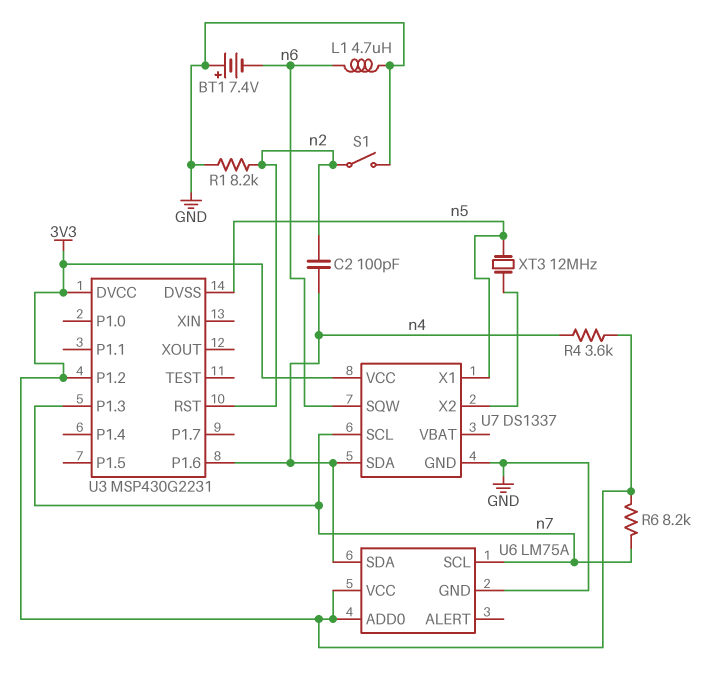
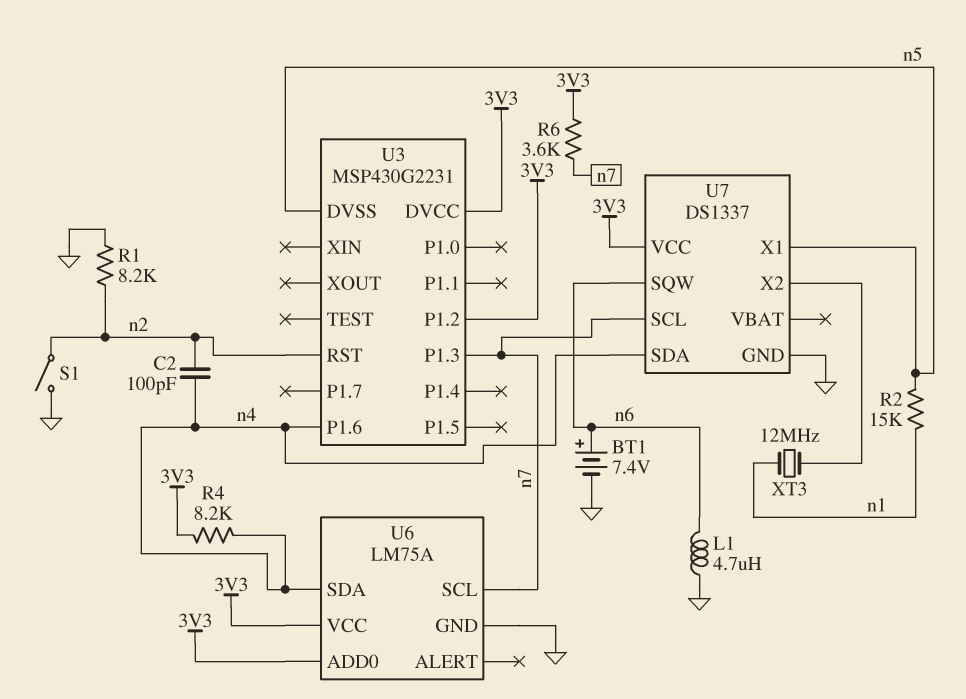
BT1: 7.4V (plus GND, minus n6) -> 7.4V (plus n6, minus GND)
R2: none -> 15k (n1, n5)
R4: 3.6k (3V3, n4) -> 8.2k (3V3, n4)
R6: 8.2k (3V3, n7) -> 3.6k (3V3, n7)
XT3: 12MHz (U7/X2, n5) -> 12MHz (U7/X2, n1)

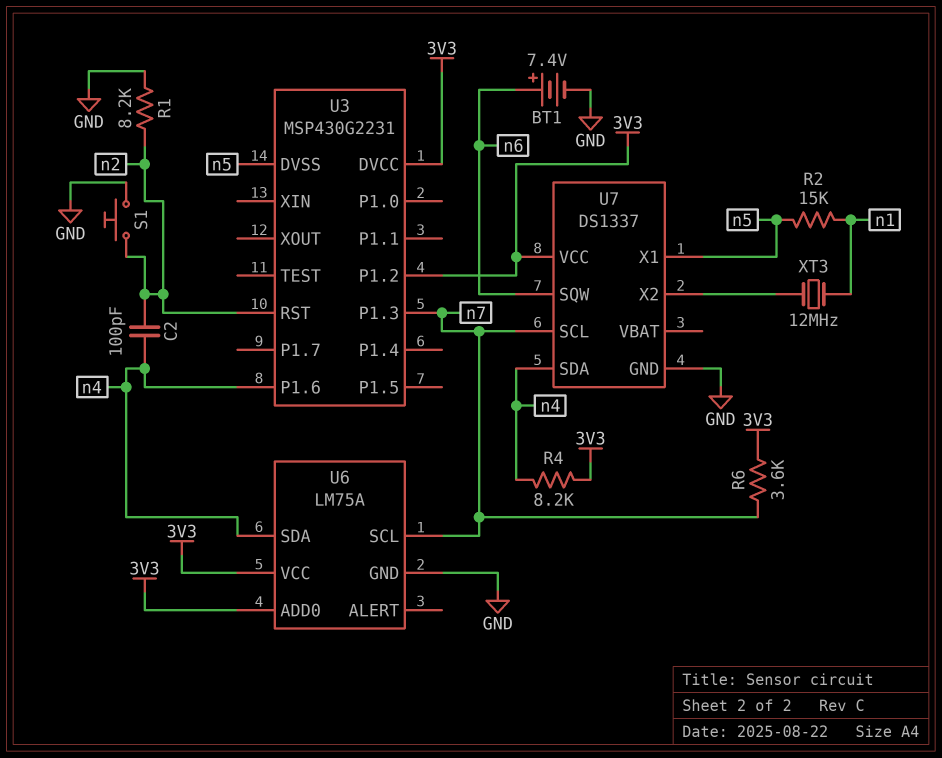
L1: 4.7uH (GND, n6) -> none
S1: switch (GND, n2) -> button (GND, n2)

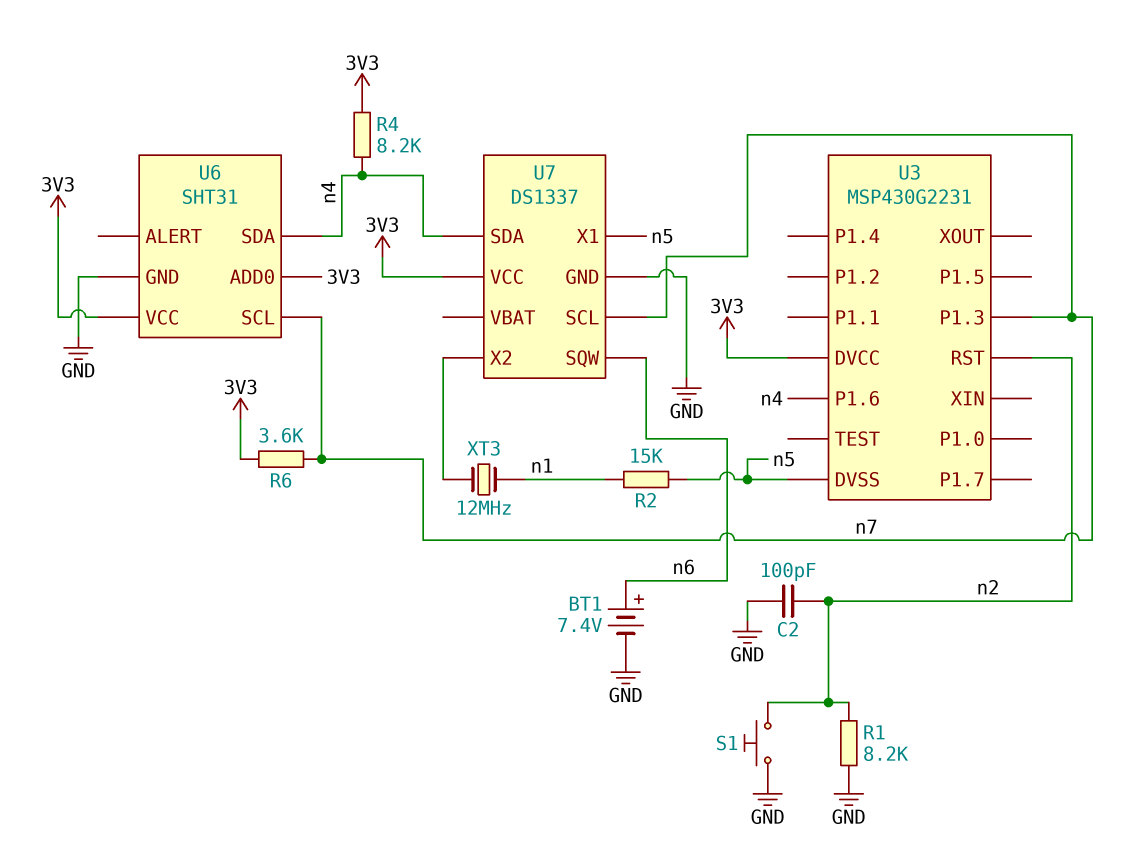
C2: 100pF (n2, n4) -> 100pF (GND, n2)
U3 pin P1.2: 3V3 -> none
U6: LM75A -> SHT31

